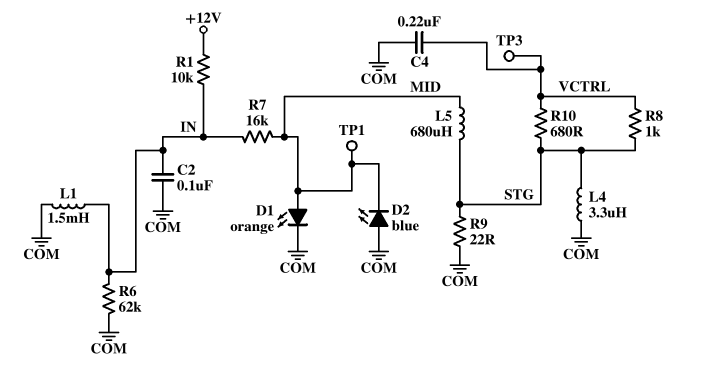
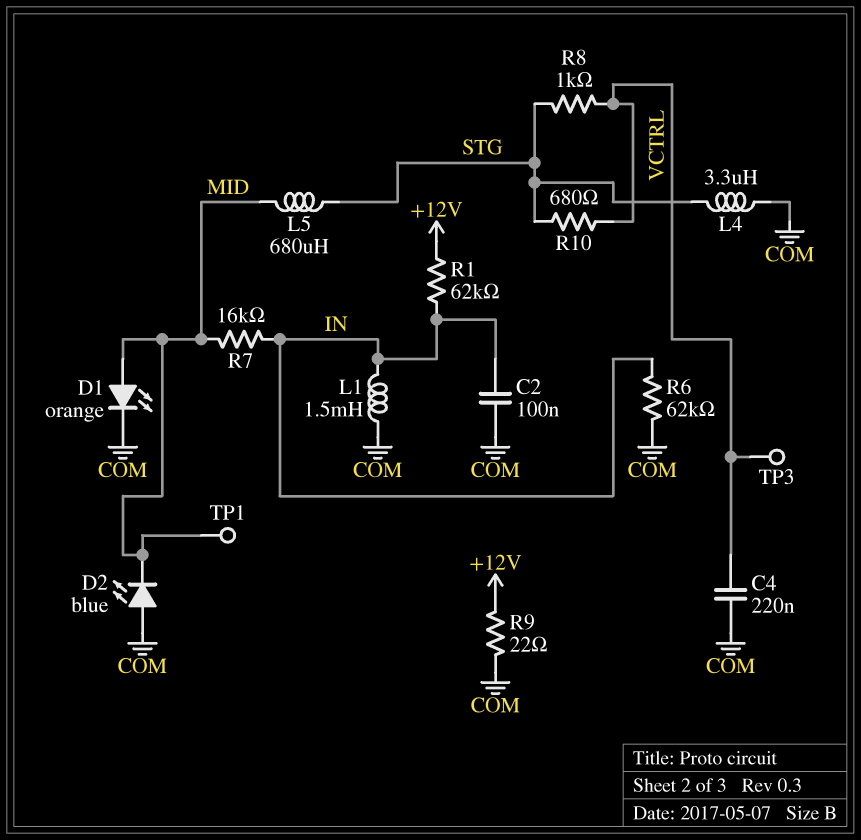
R1: 10k (+12V, IN) -> 62k (+12V, IN)
R9: 22 (COM, STG) -> 22 (+12V, COM)

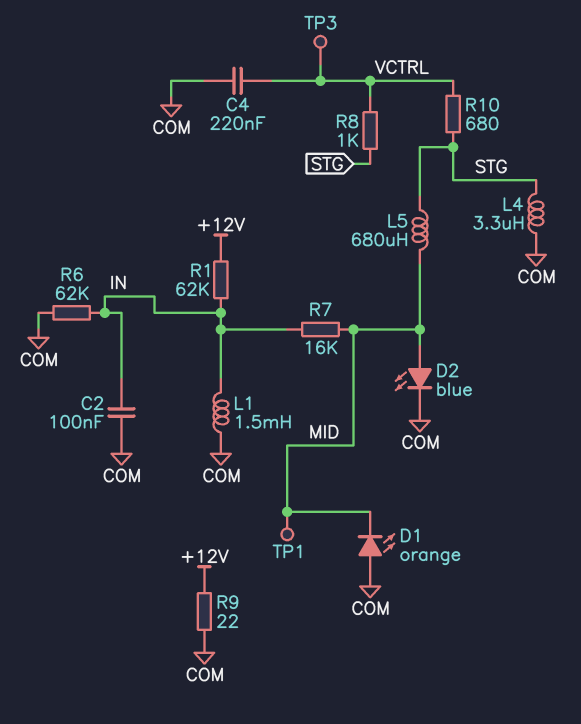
D1: LED orange (A MID, K COM) -> LED orange (A COM, K MID)
D2: LED blue (A COM, K MID) -> LED blue (A MID, K COM)

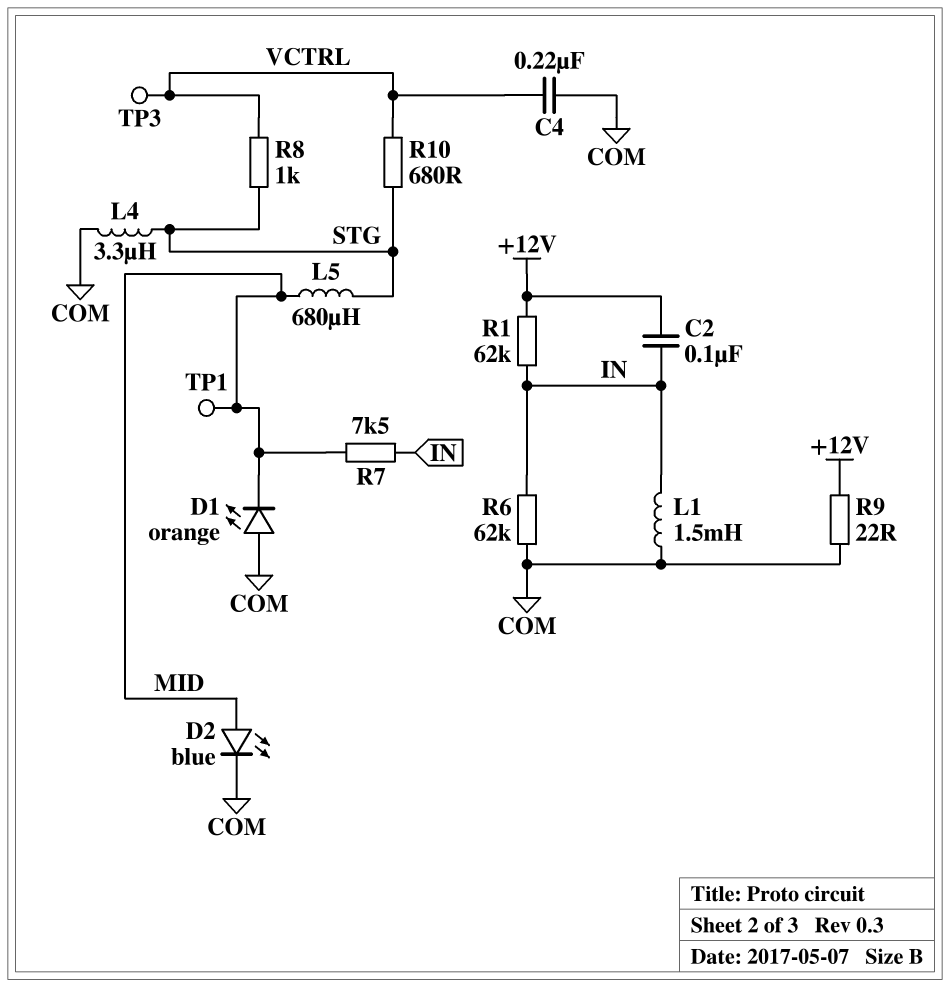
C2: 100nF (COM, IN) -> 100nF (+12V, IN)
R7: 16k (IN, MID) -> 7.5k (IN, MID)

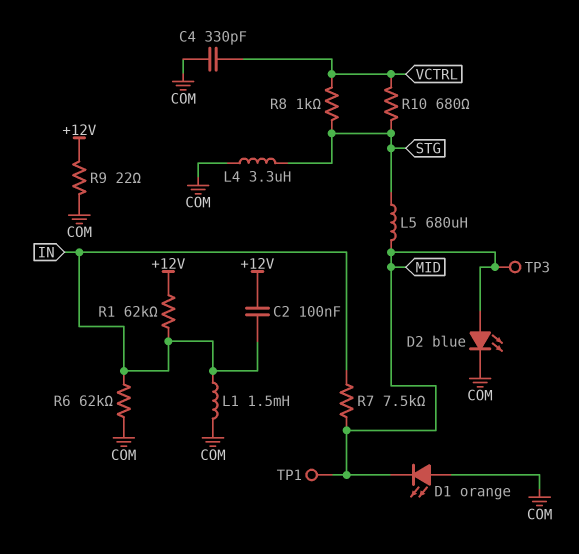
C4: 220nF (COM, VCTRL) -> 330pF (COM, VCTRL)
TP3: test point (VCTRL) -> test point (MID)

